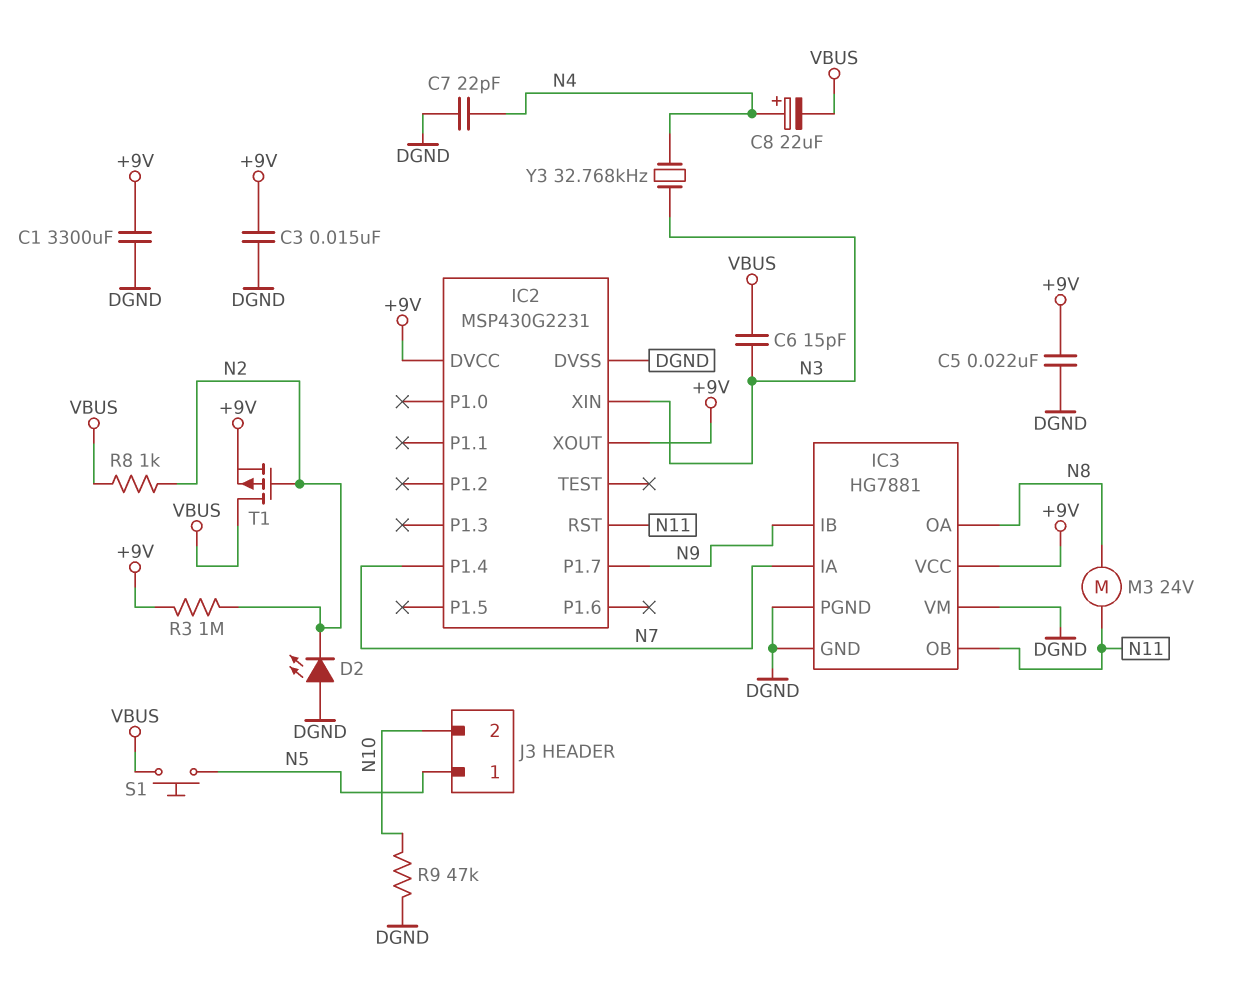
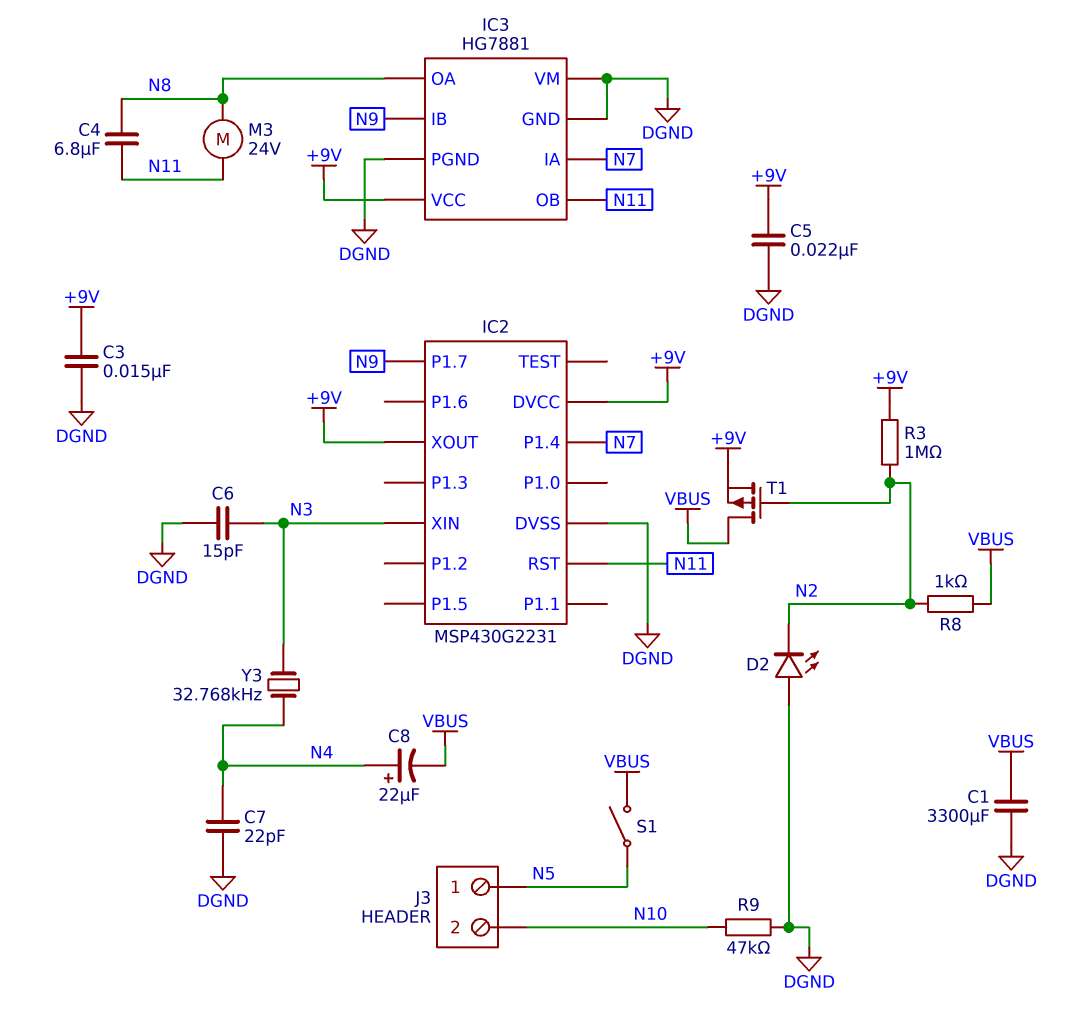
C1: 3300uF (+9V, DGND) -> 3300uF (DGND, VBUS)
C4: none -> 6.8uF (N8, N11)
C6: 15pF (N3, VBUS) -> 15pF (DGND, N3)
S1: button (N5, VBUS) -> switch (N5, VBUS)

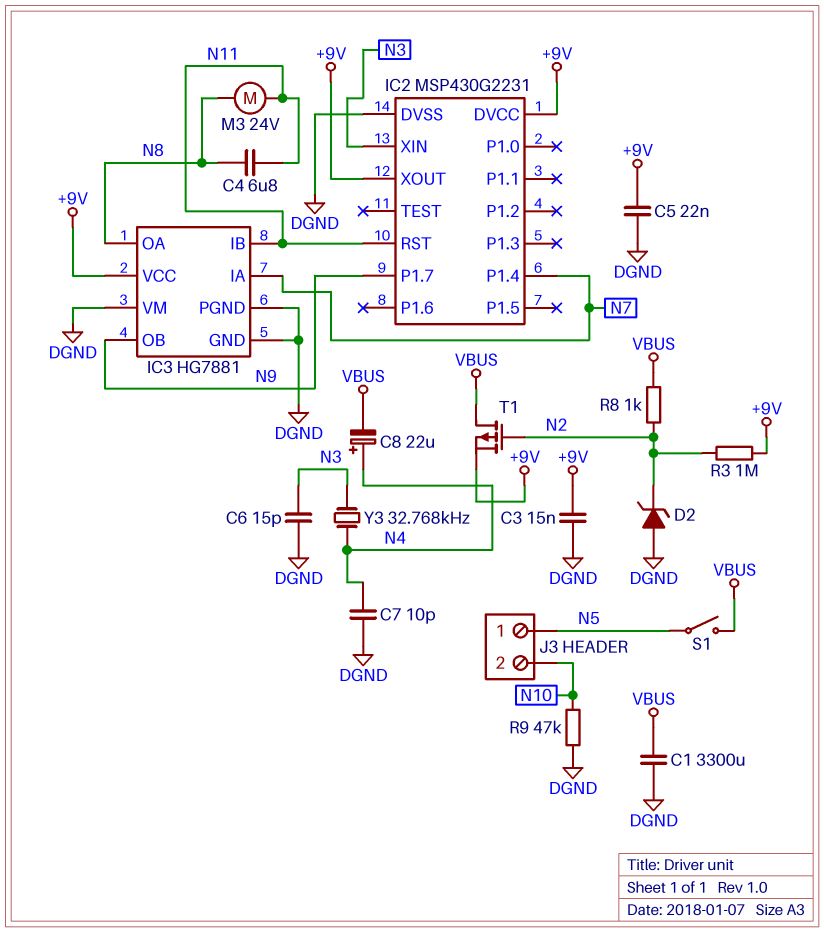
C7: 22pF (DGND, N4) -> 10pF (DGND, N4)
D2: LED (A DGND, K N2) -> zener (A DGND, K N2)
IC3 pin IB: N9 -> N11
IC3 pin OB: N11 -> N9

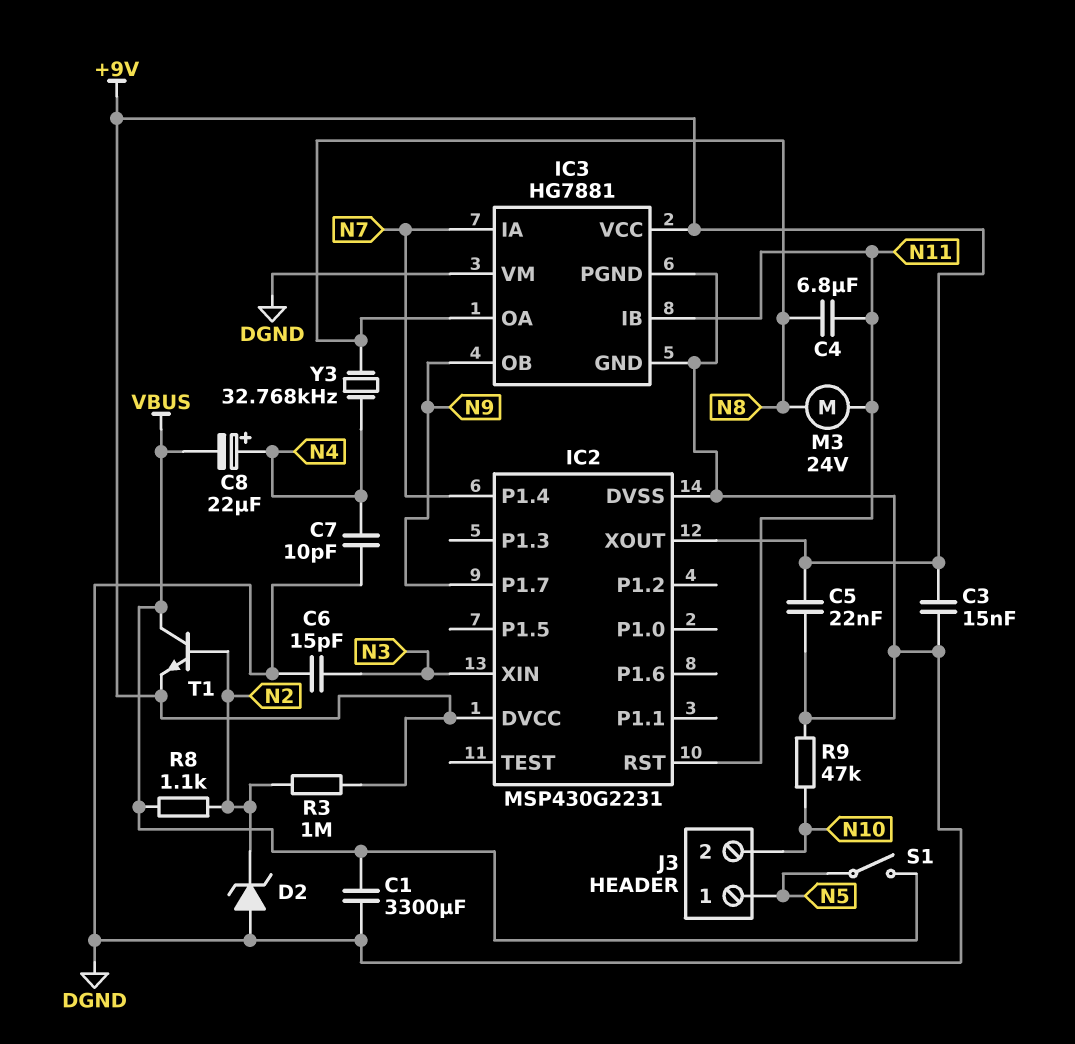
R8: 1k (N2, VBUS) -> 1.1k (N2, VBUS)
T1: PMOS (G N2, D VBUS, S +9V) -> NPN (B N2, C VBUS, E +9V)
Y3: 32.768kHz (N3, N4) -> 32.768kHz (N4, N8)

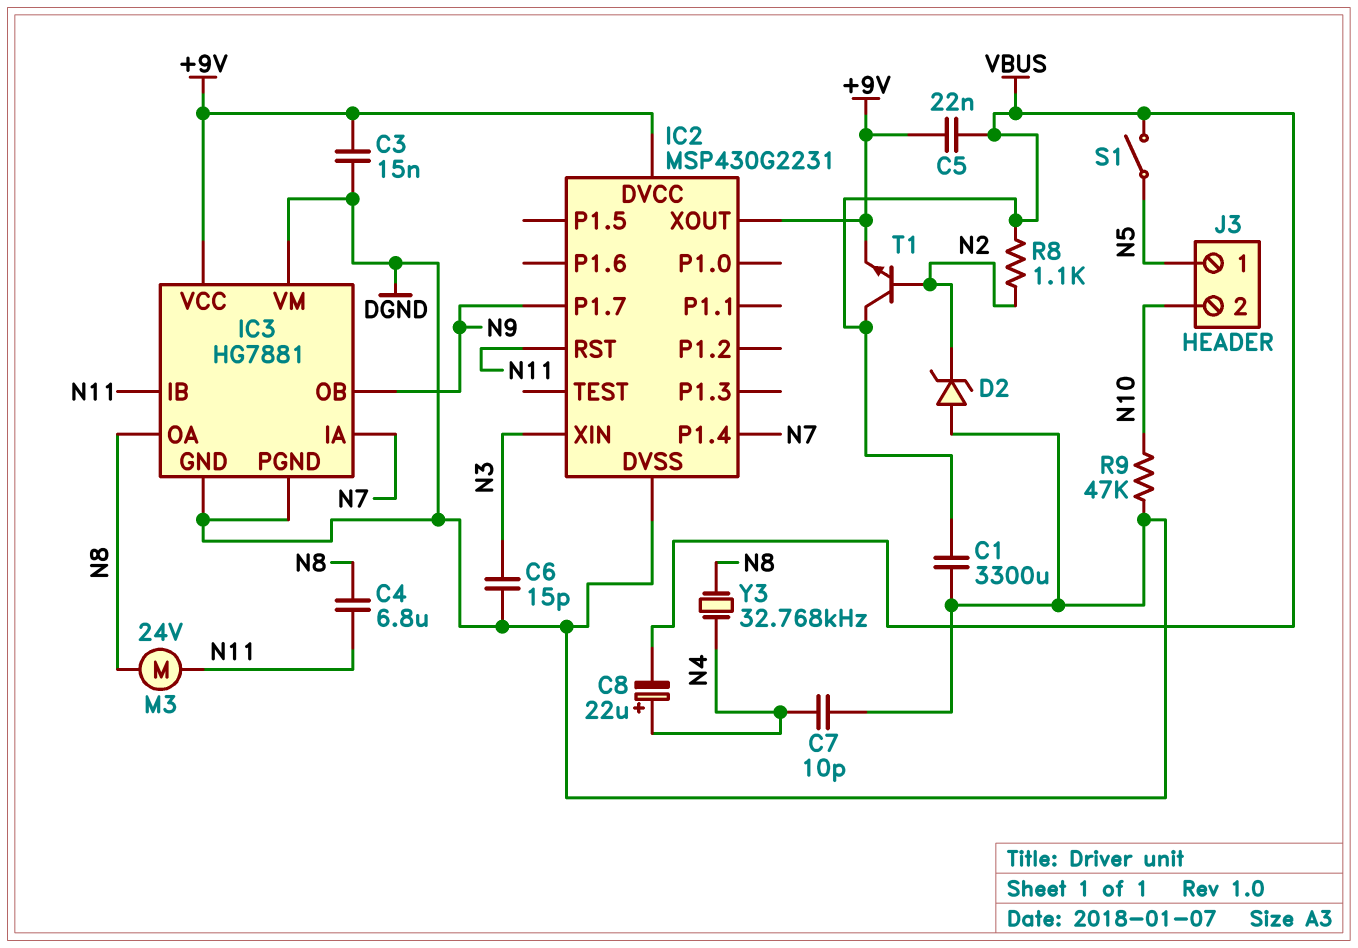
C5: 22nF (+9V, DGND) -> 22nF (+9V, VBUS)
R3: 1M (+9V, N2) -> none

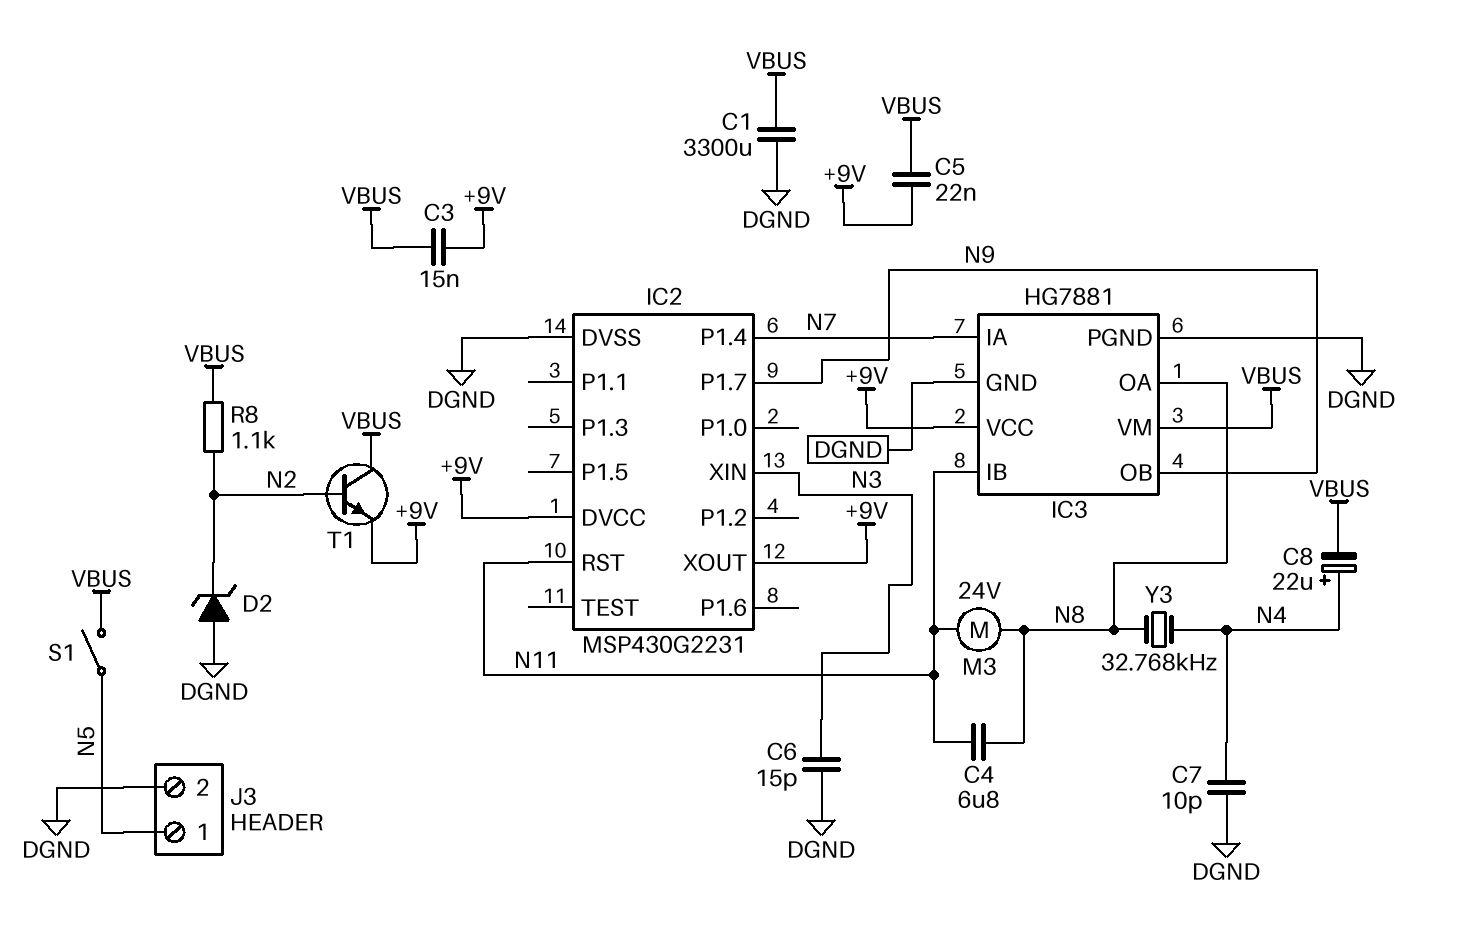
C3: 15nF (+9V, DGND) -> 15nF (+9V, VBUS)
IC3 pin VM: DGND -> VBUS
J3 pin 2: N10 -> DGND
R9: 47k (DGND, N10) -> none

